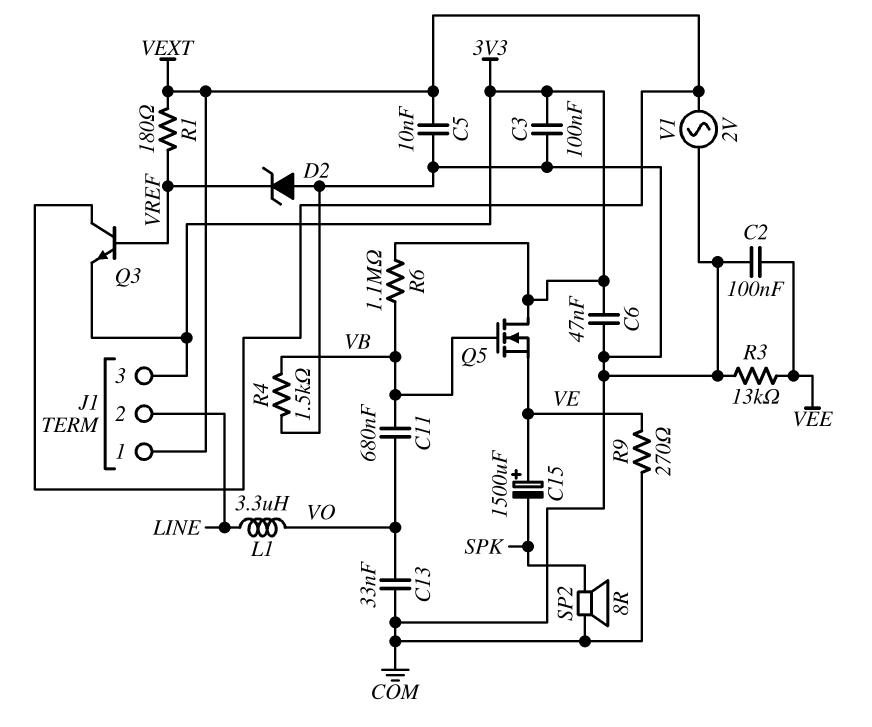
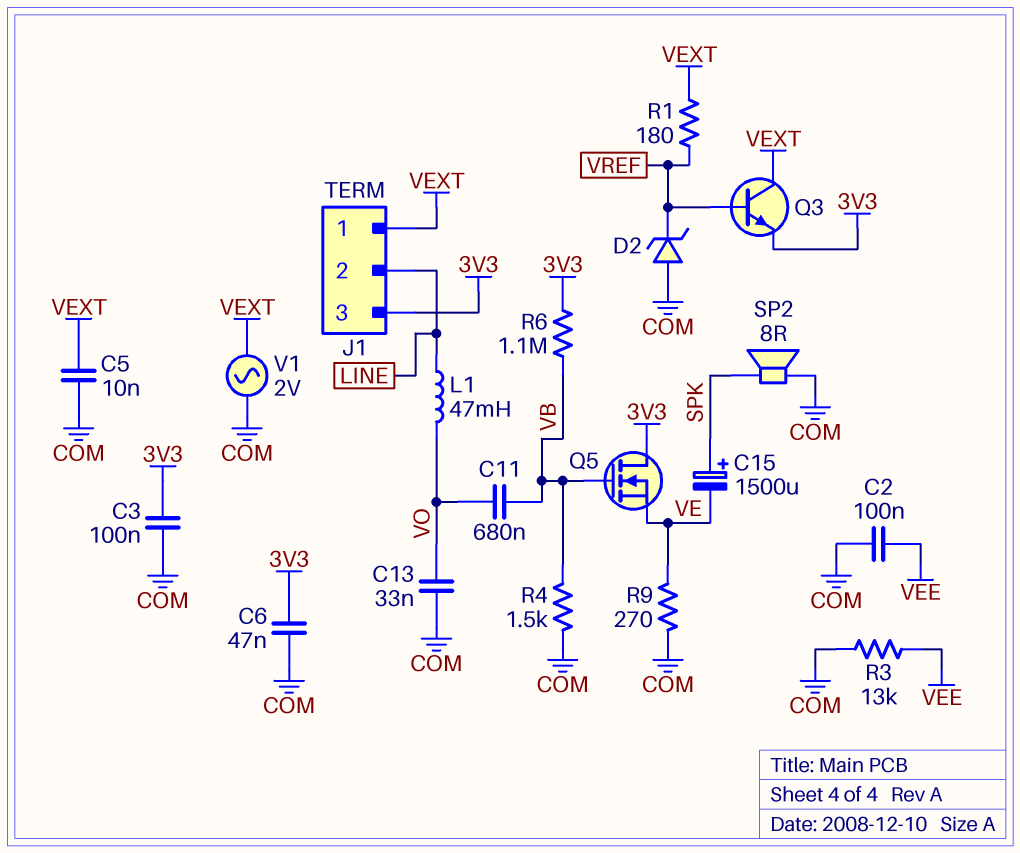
C15: 1500uF (plus VE, minus SPK) -> 1500uF (plus SPK, minus VE)
L1: 3.3uH (LINE, VO) -> 47mH (LINE, VO)

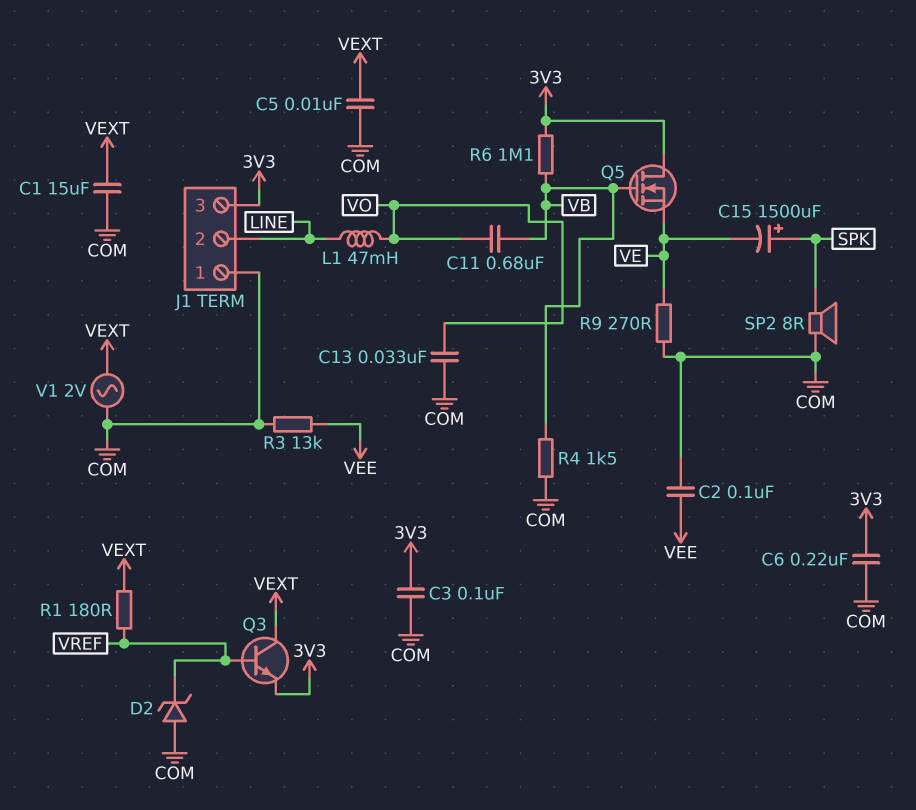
C1: none -> 15uF (COM, VEXT)
C6: 47nF (3V3, COM) -> 220nF (3V3, COM)
J1 pin 1: VEXT -> COM

